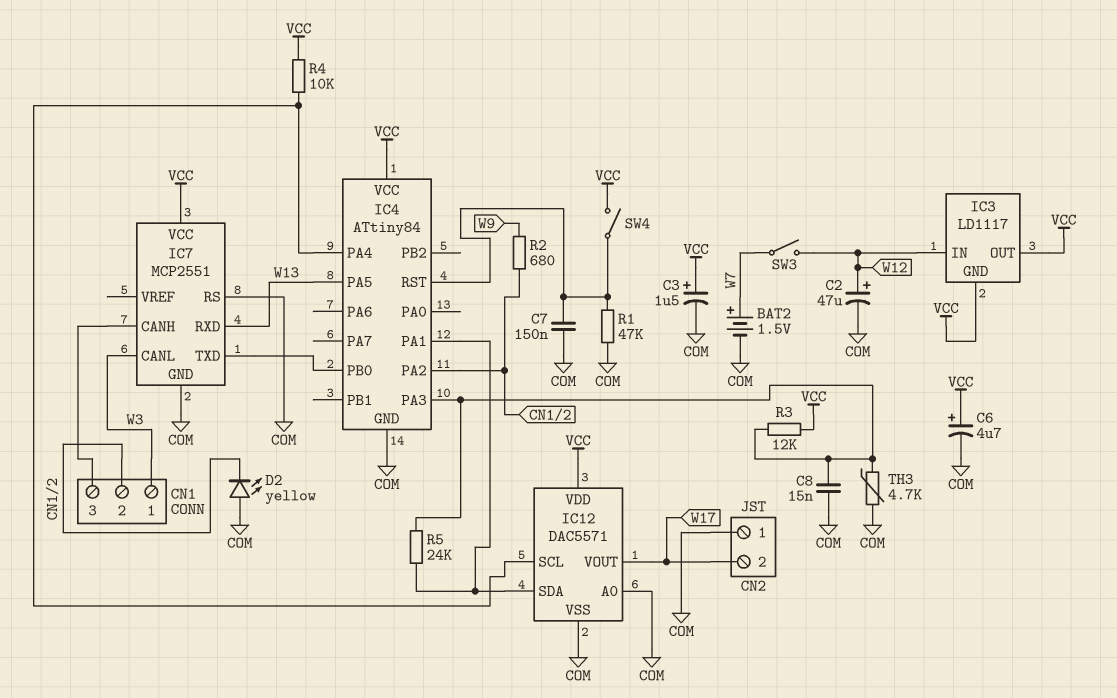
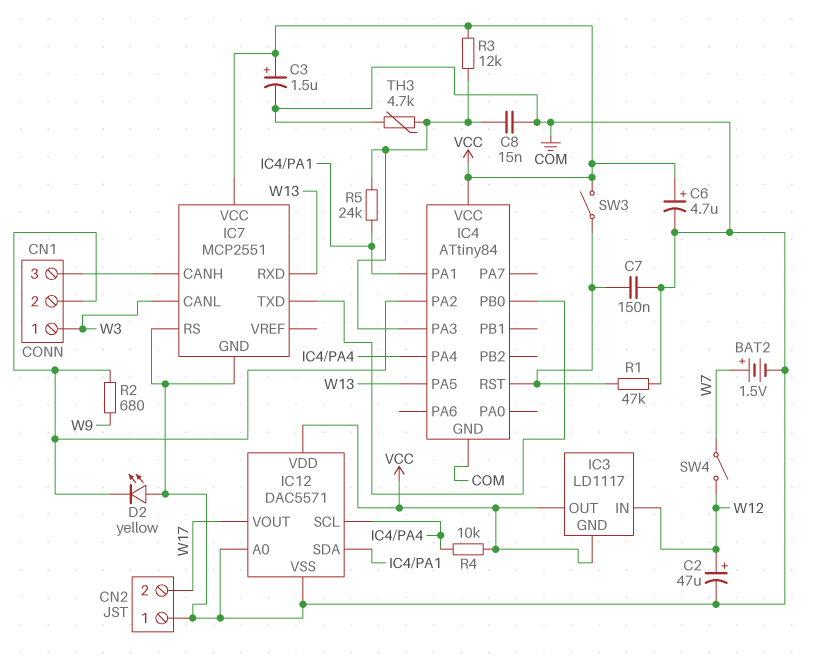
SW3: switch (W7, W12) -> switch (IC4/RST, VCC)
SW4: switch (IC4/RST, VCC) -> switch (W7, W12)

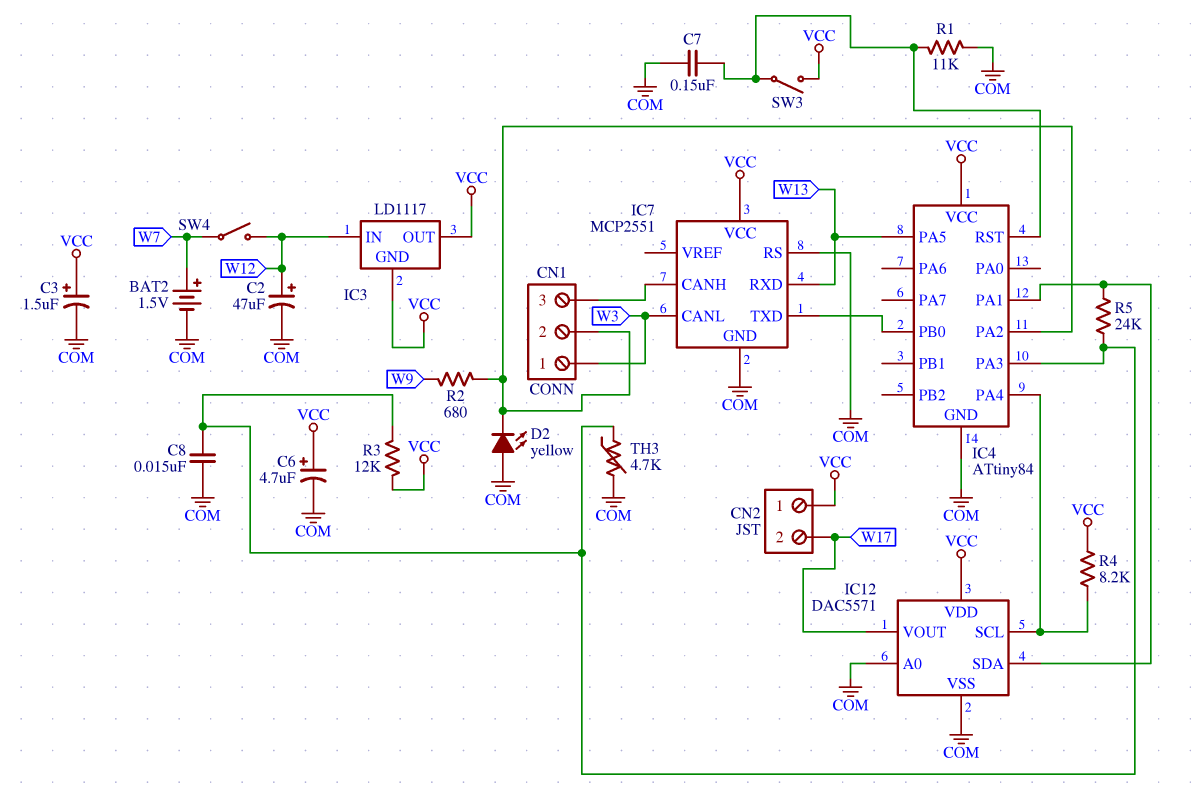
CN2 pin 1: COM -> VCC
R1: 47k (COM, IC4/RST) -> 11k (COM, IC4/RST)
R4: 10k (IC4/PA4, VCC) -> 8.2k (IC4/PA4, VCC)

